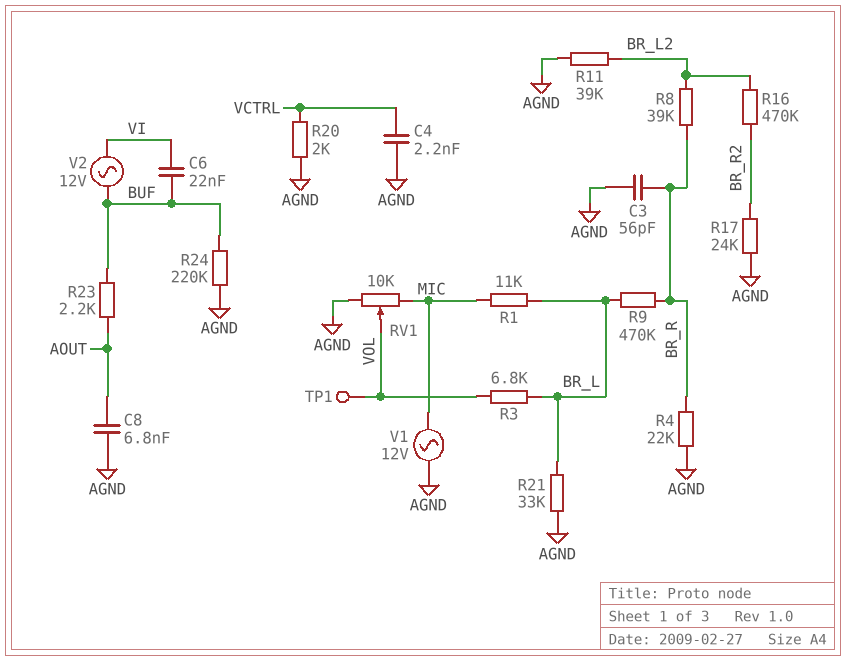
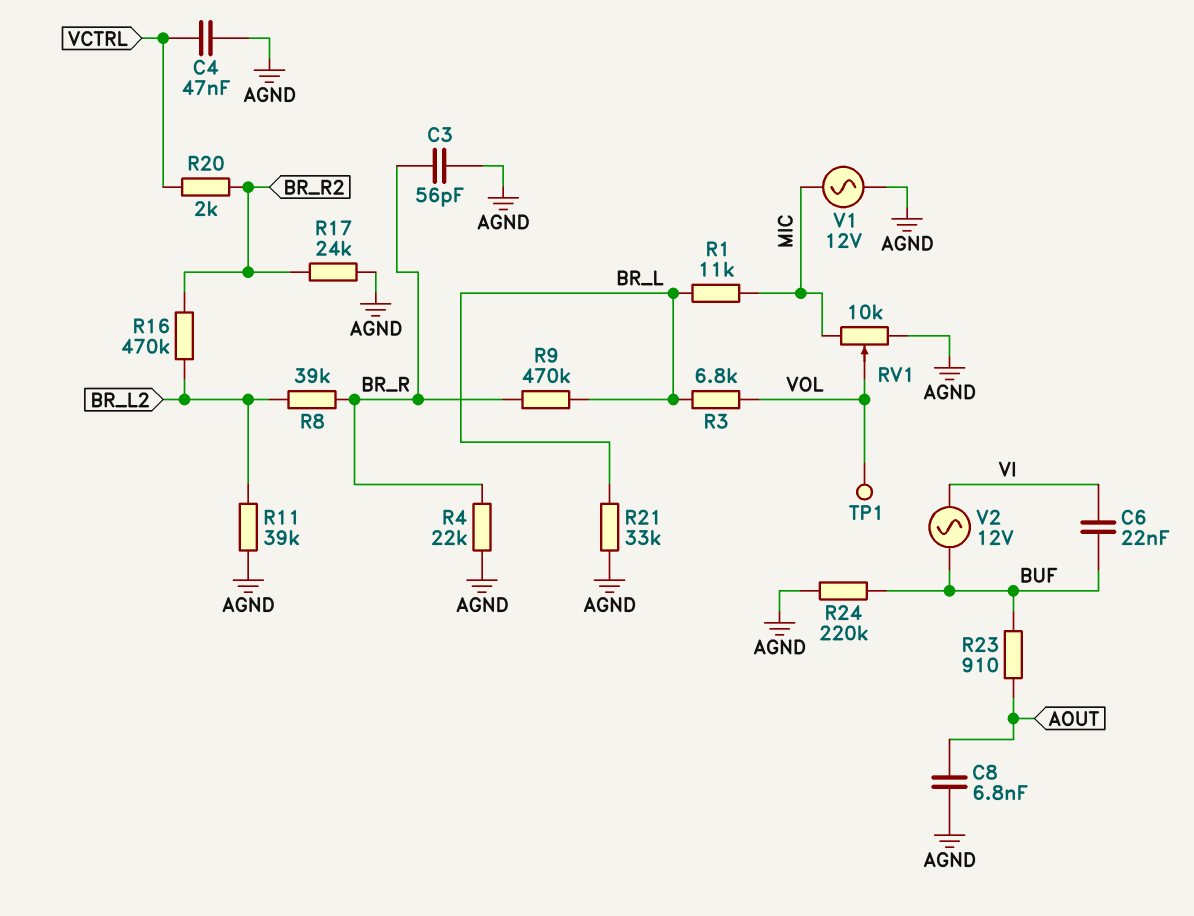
C4: 2.2nF (AGND, VCTRL) -> 47nF (AGND, VCTRL)
R20: 2k (AGND, VCTRL) -> 2k (BR_R2, VCTRL)
R23: 2.2k (AOUT, BUF) -> 910 (AOUT, BUF)

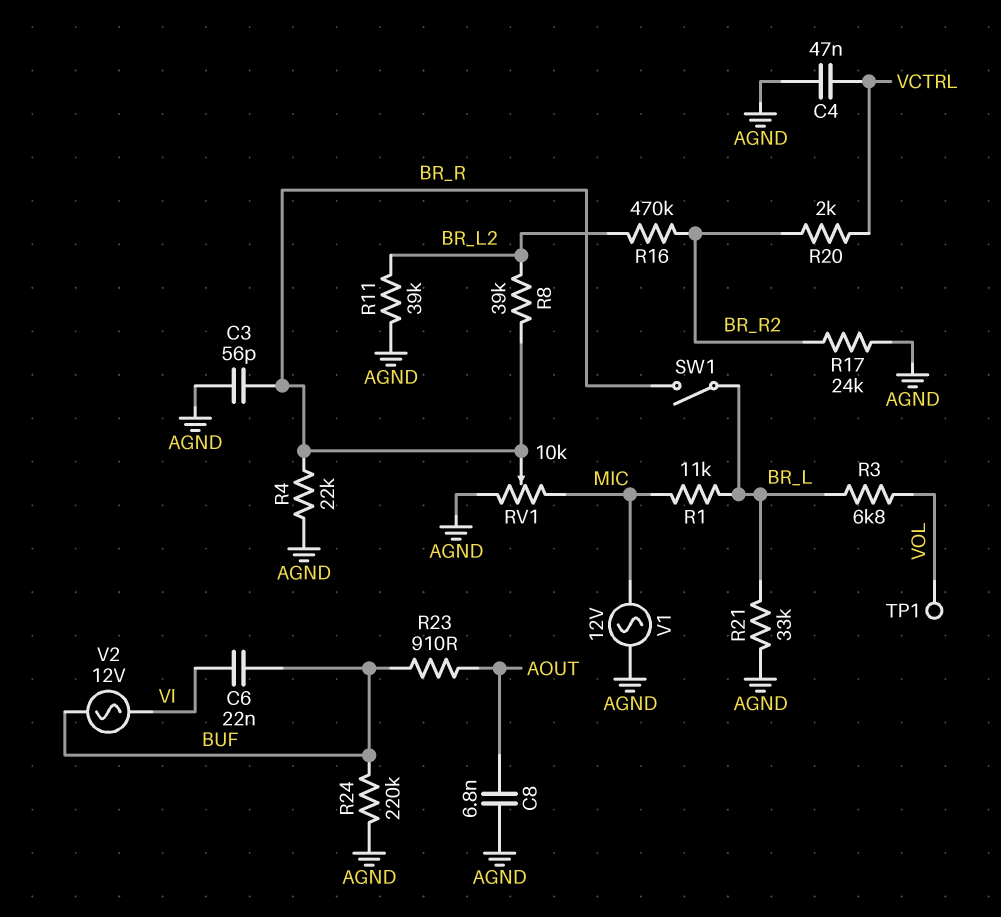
R9: 470k (BR_L, BR_R) -> none
RV1: 10k (AGND, MIC, wiper VOL) -> 10k (AGND, MIC, wiper BR_R)
SW1: none -> switch (BR_L, BR_R)

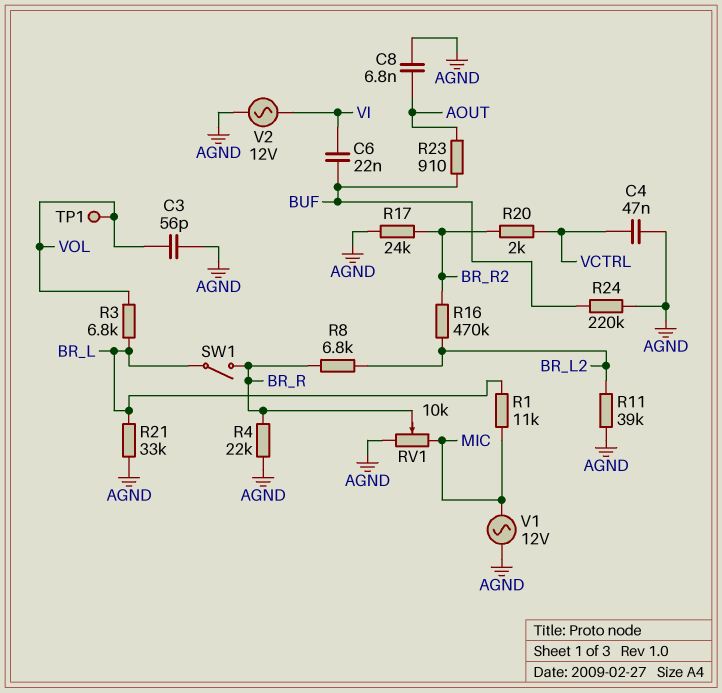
C3: 56pF (AGND, BR_R) -> 56pF (AGND, VOL)
R8: 39k (BR_L2, BR_R) -> 6.8k (BR_L2, BR_R)
V2: AC 12V (BUF, VI) -> AC 12V (AGND, VI)

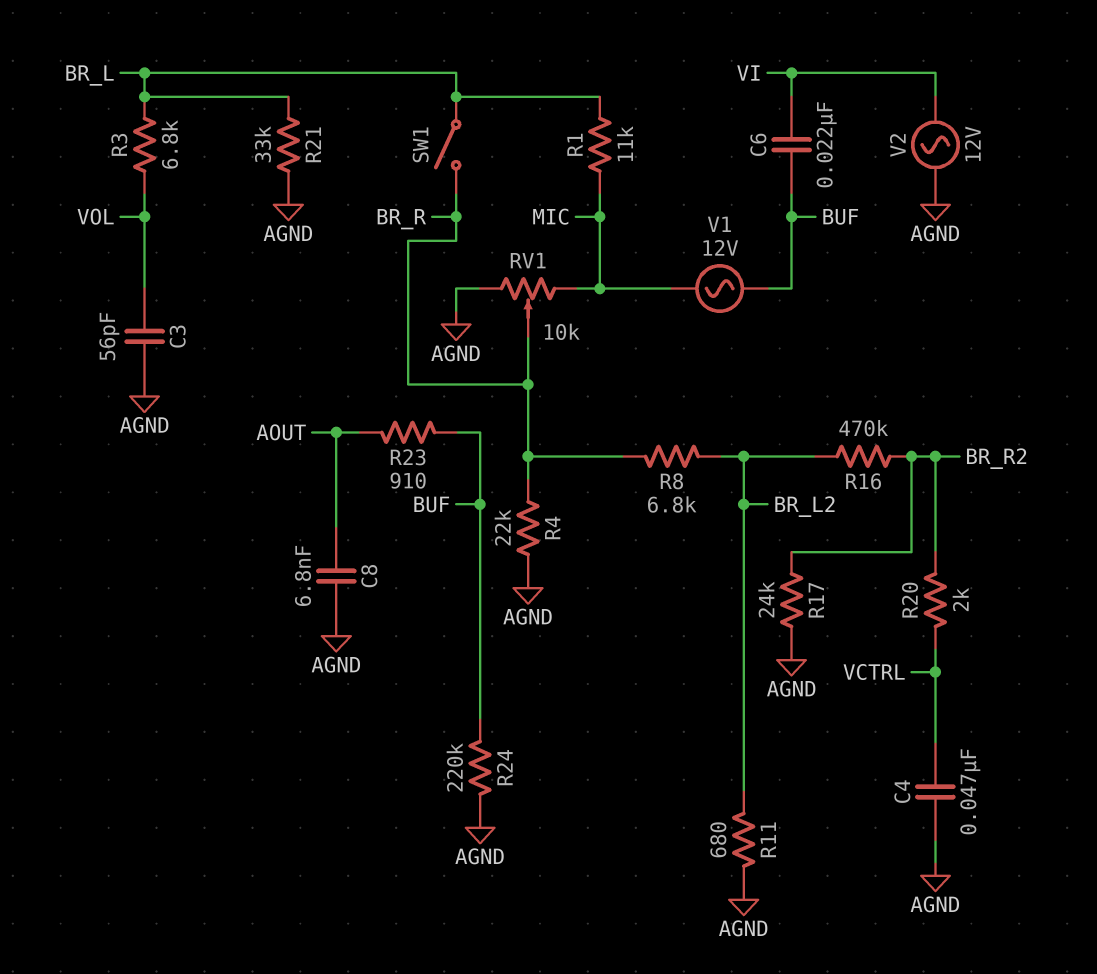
R11: 39k (AGND, BR_L2) -> 680 (AGND, BR_L2)
TP1: test point (VOL) -> none
V1: AC 12V (AGND, MIC) -> AC 12V (BUF, MIC)

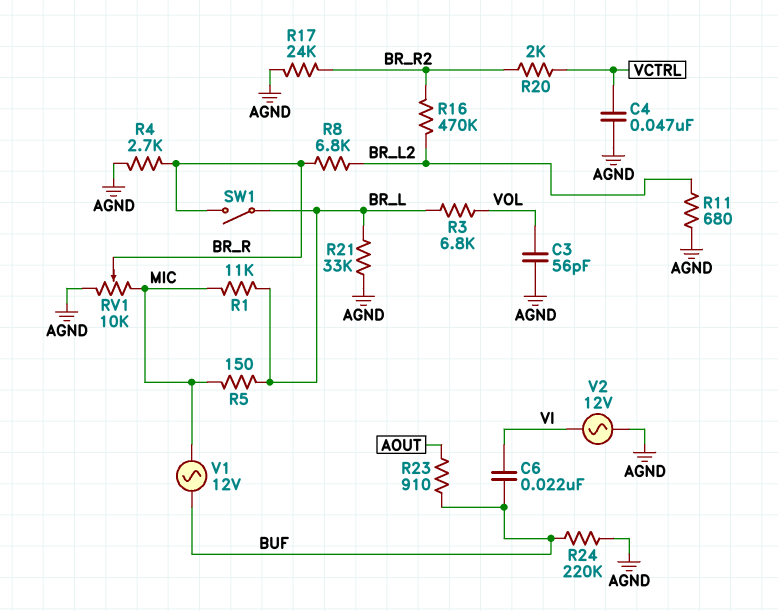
C8: 6.8nF (AGND, AOUT) -> none
R4: 22k (AGND, BR_R) -> 2.7k (AGND, BR_R)
R5: none -> 150 (BR_L, MIC)

